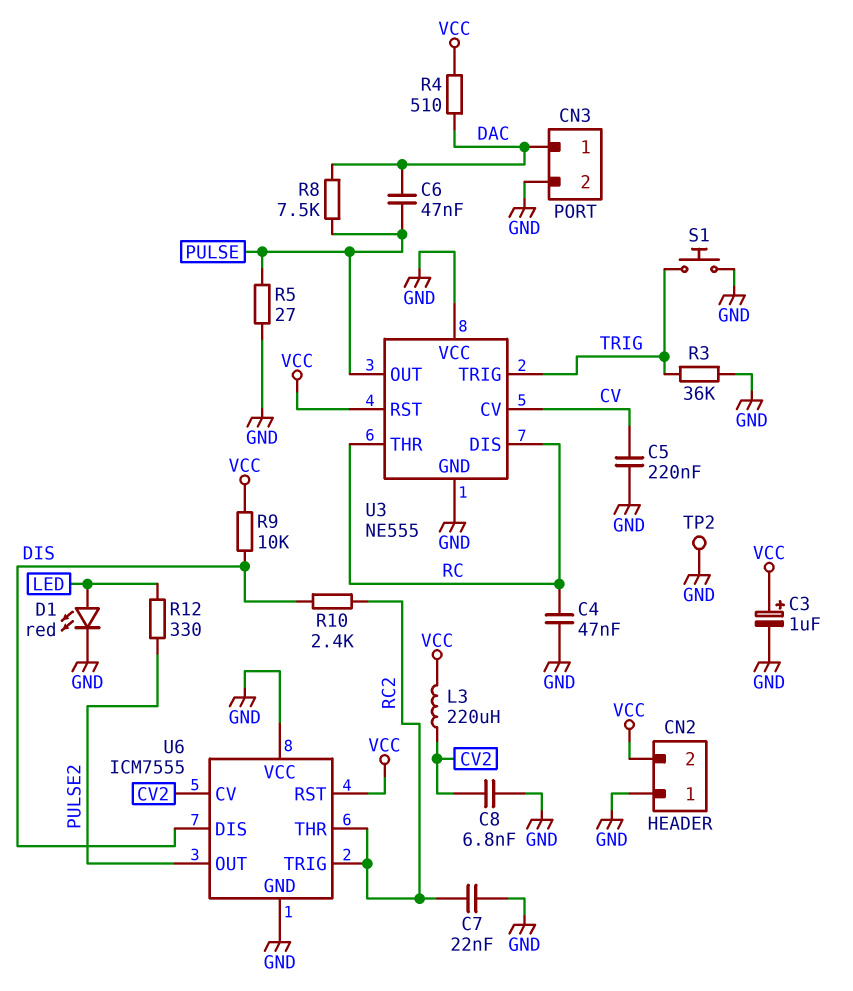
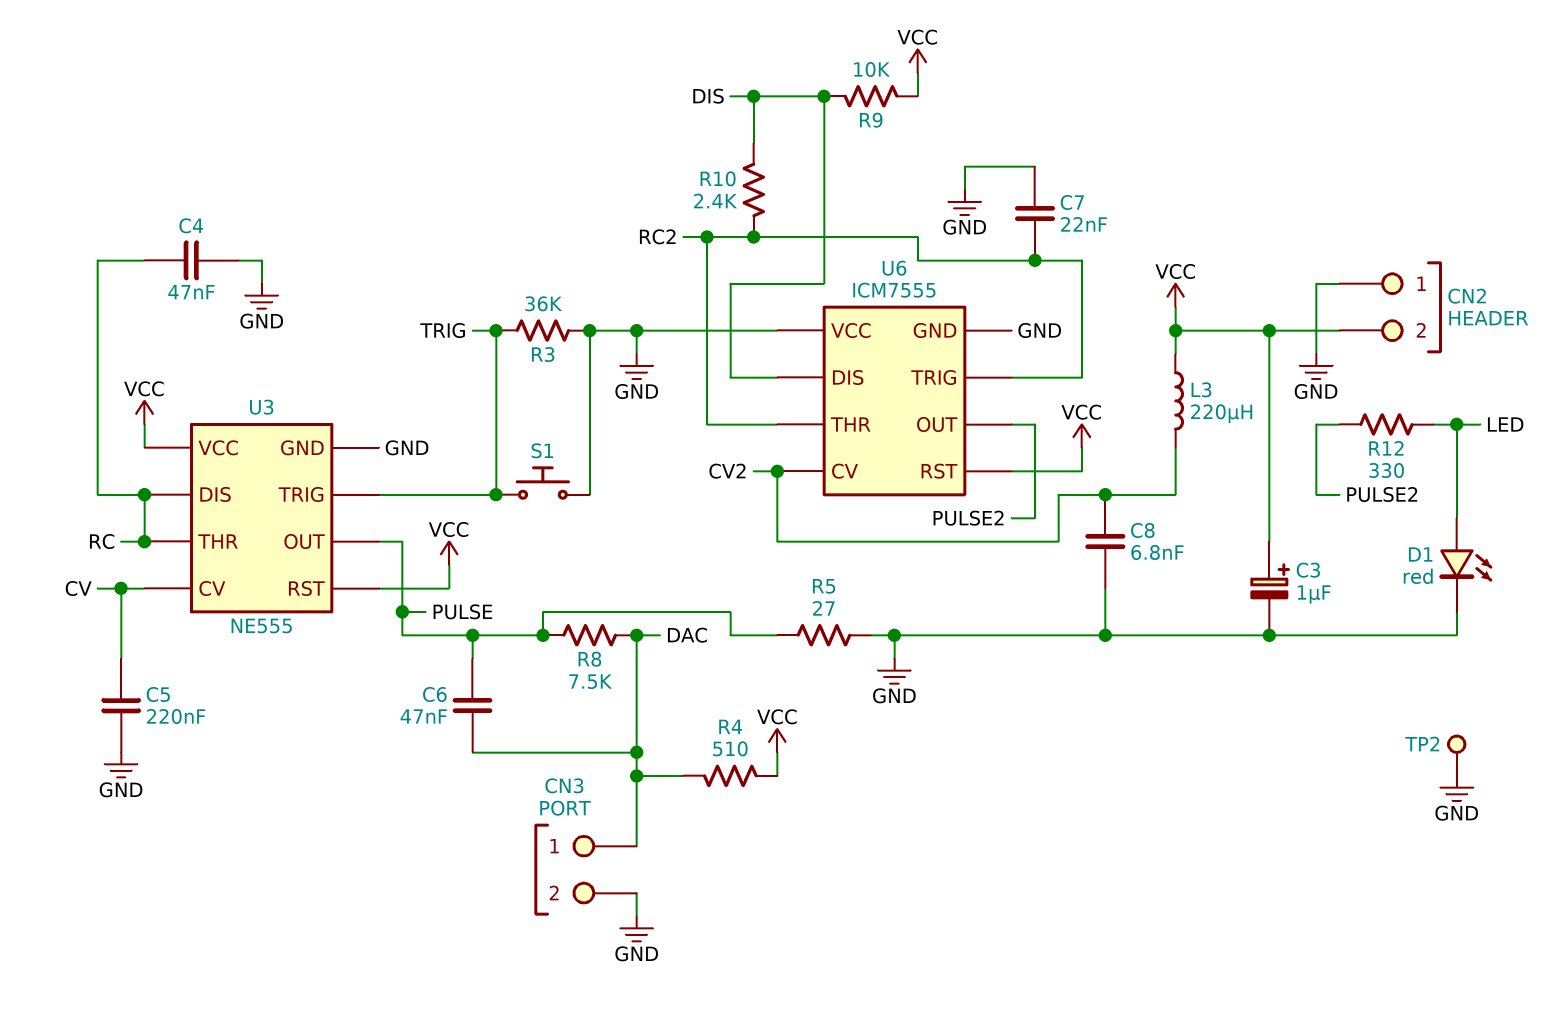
U3 pin VCC: GND -> VCC

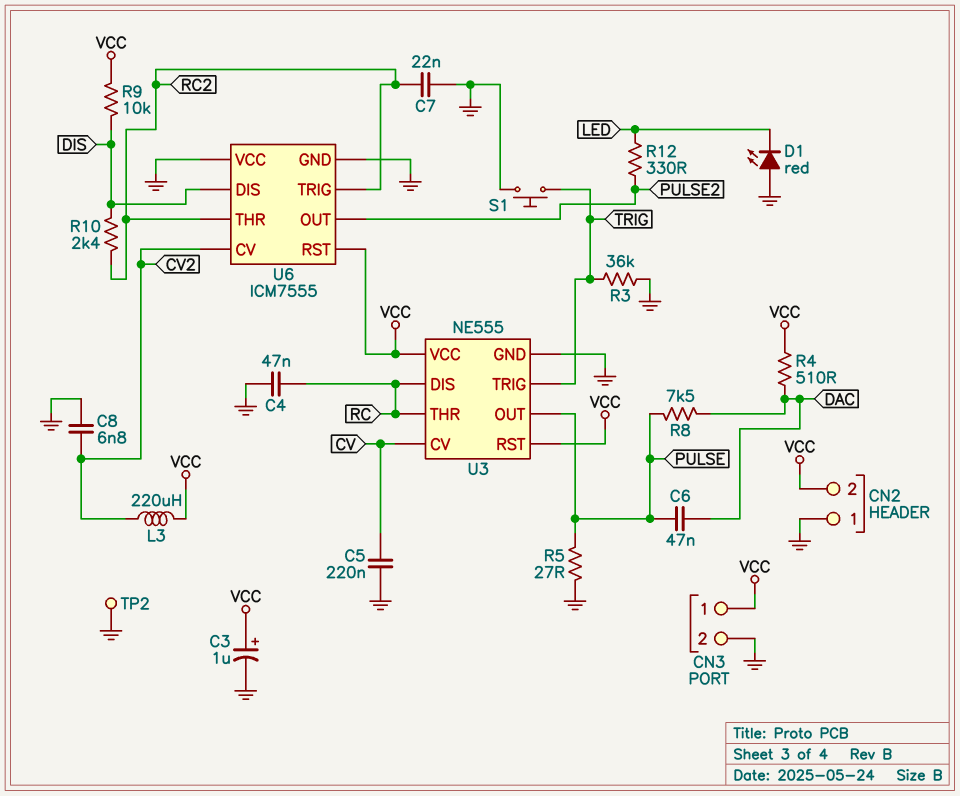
CN3 pin 1: DAC -> VCC
D1: LED red (A LED, K GND) -> LED red (A GND, K LED)

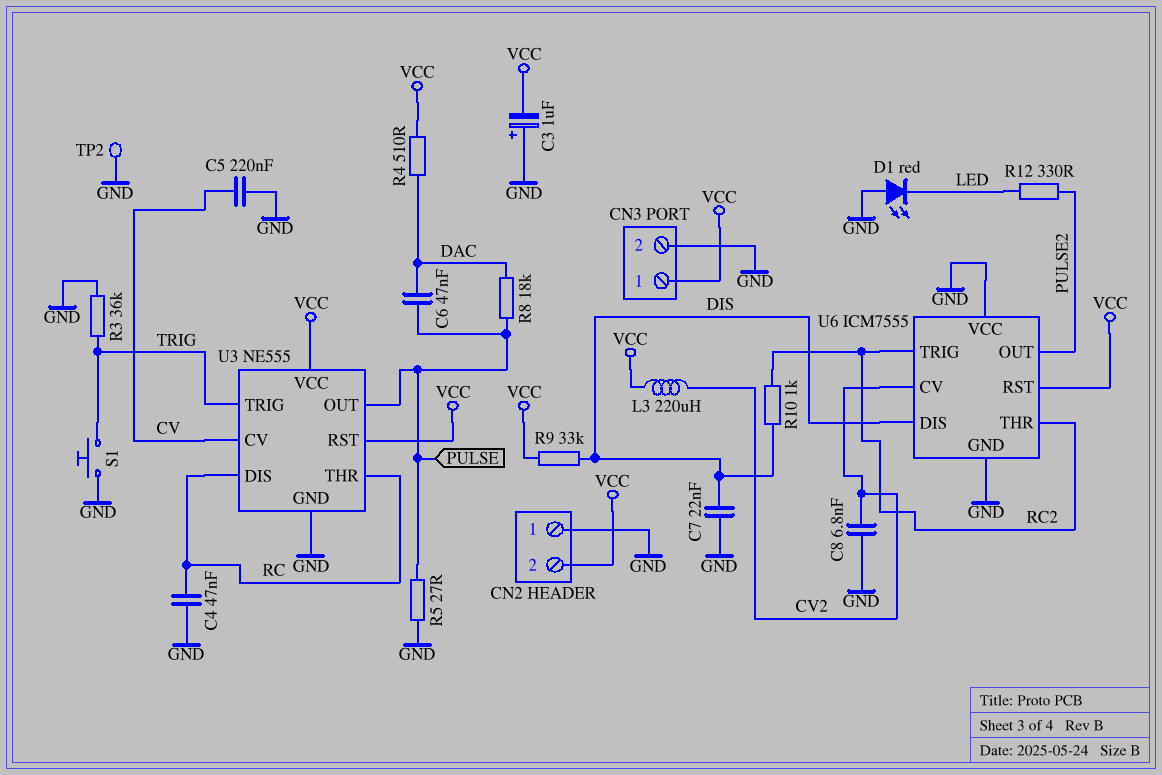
C3: 1uF (plus VCC, minus GND) -> 1uF (plus GND, minus VCC)
C7: 22nF (GND, RC2) -> 22nF (DIS, GND)
R8: 7.5k (DAC, PULSE) -> 18k (DAC, PULSE)
R9: 10k (DIS, VCC) -> 33k (DIS, VCC)
R10: 2.4k (DIS, RC2) -> 1k (DIS, RC2)

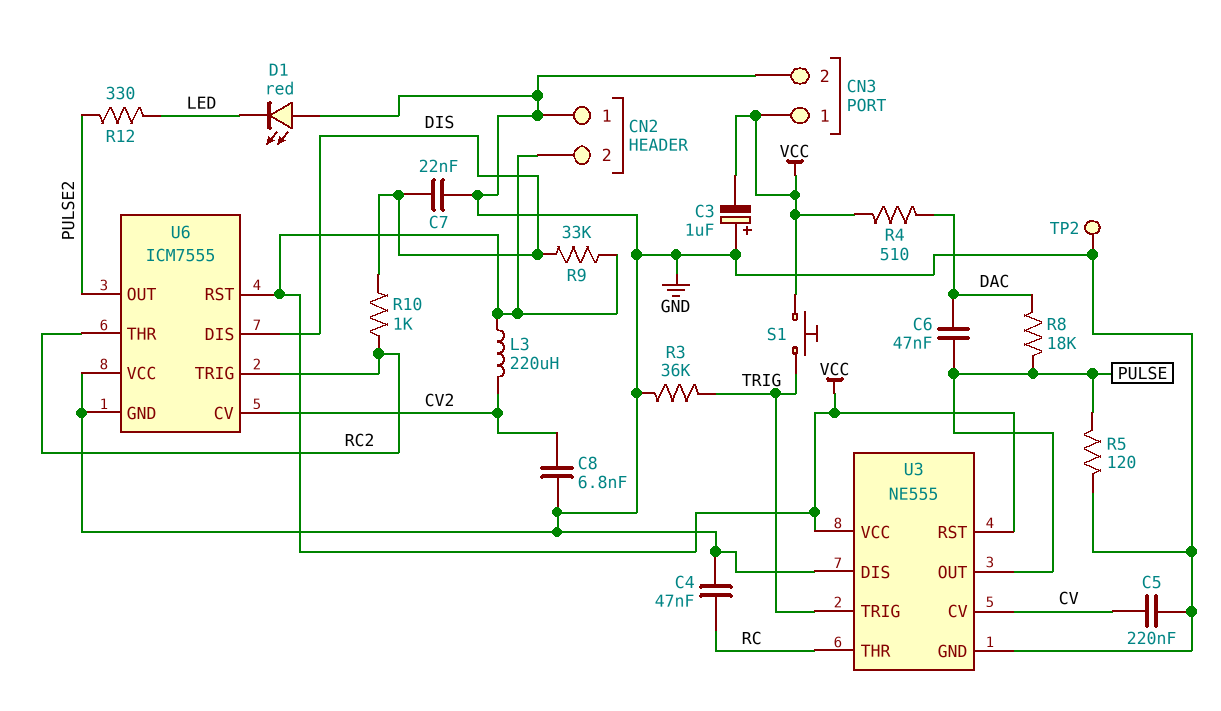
R5: 27 (GND, PULSE) -> 120 (GND, PULSE)
S1: button (GND, TRIG) -> button (TRIG, VCC)
U3 pin DIS: RC -> GND

